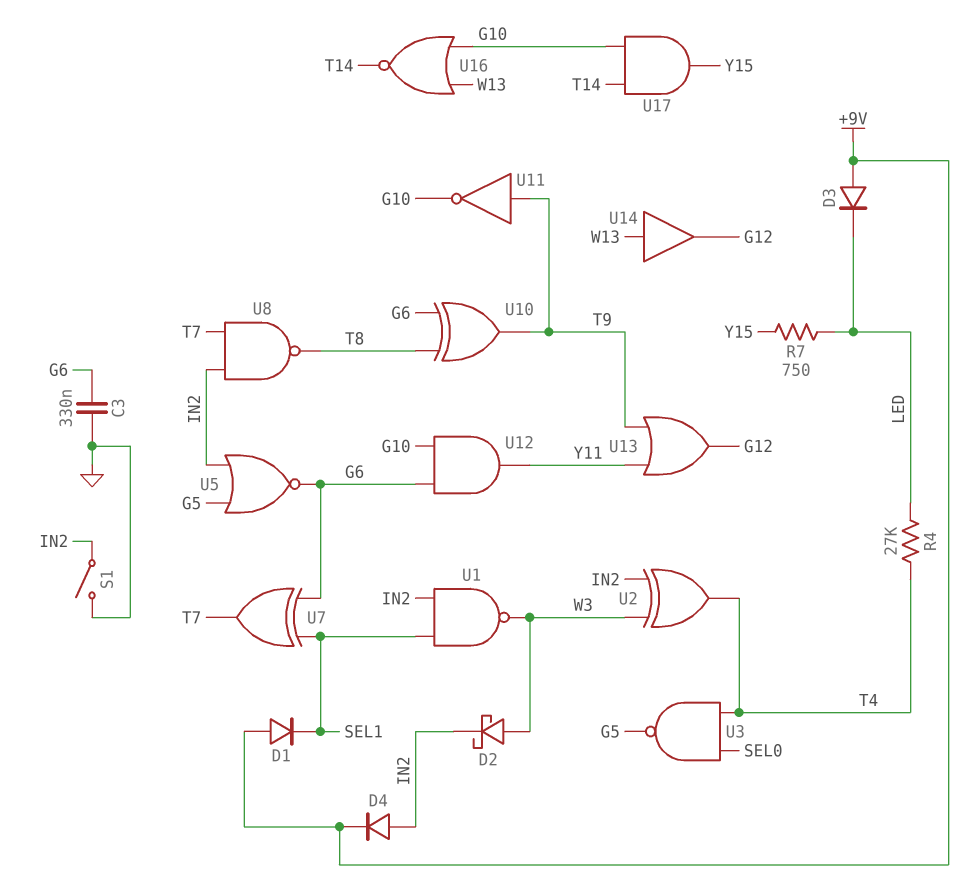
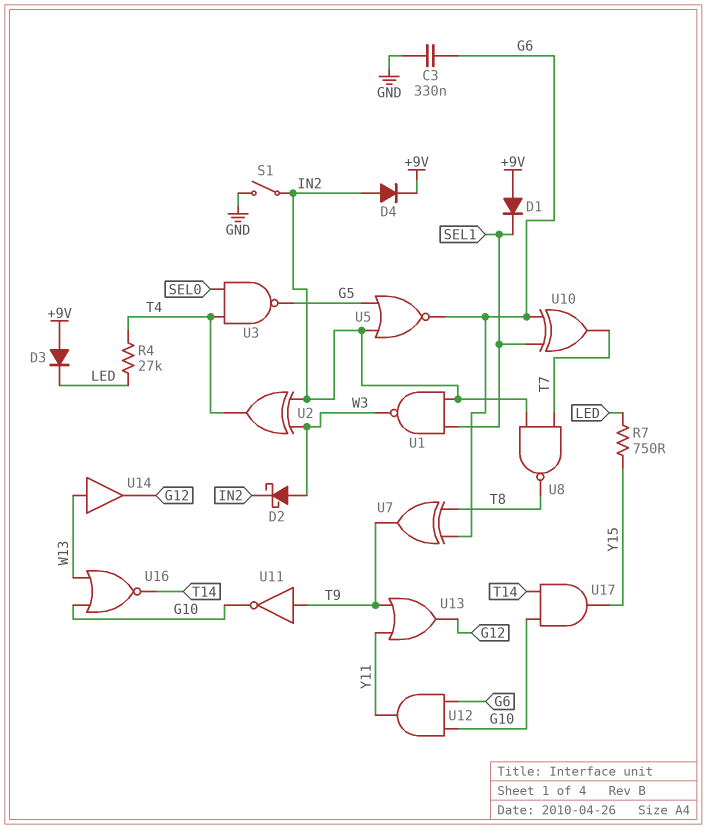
U7: XOR (in G6, in SEL1, out T7) -> XOR (in G6, in T8, out T9)
U10: XOR (in G6, in T8, out T9) -> XOR (in G6, in SEL1, out T7)

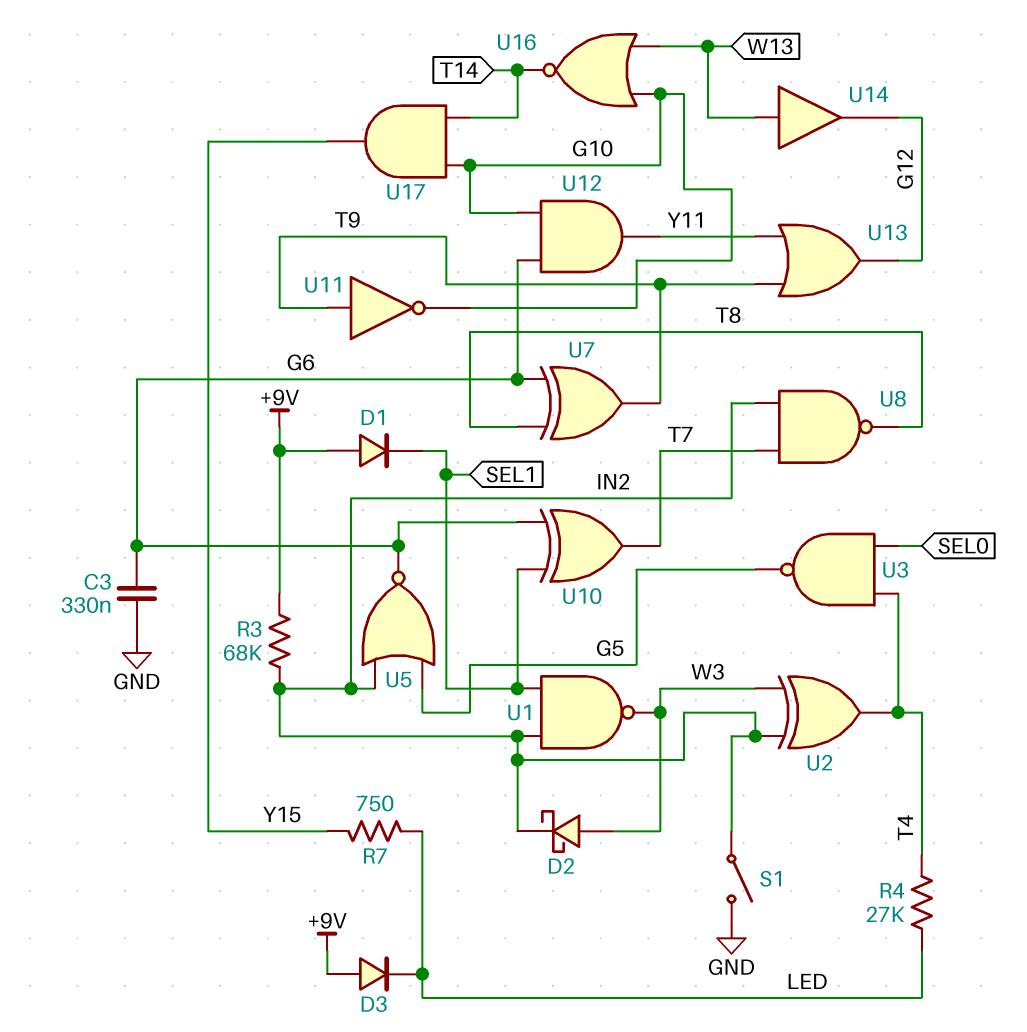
D4: diode (A IN2, K +9V) -> none
R3: none -> 68k (+9V, IN2)

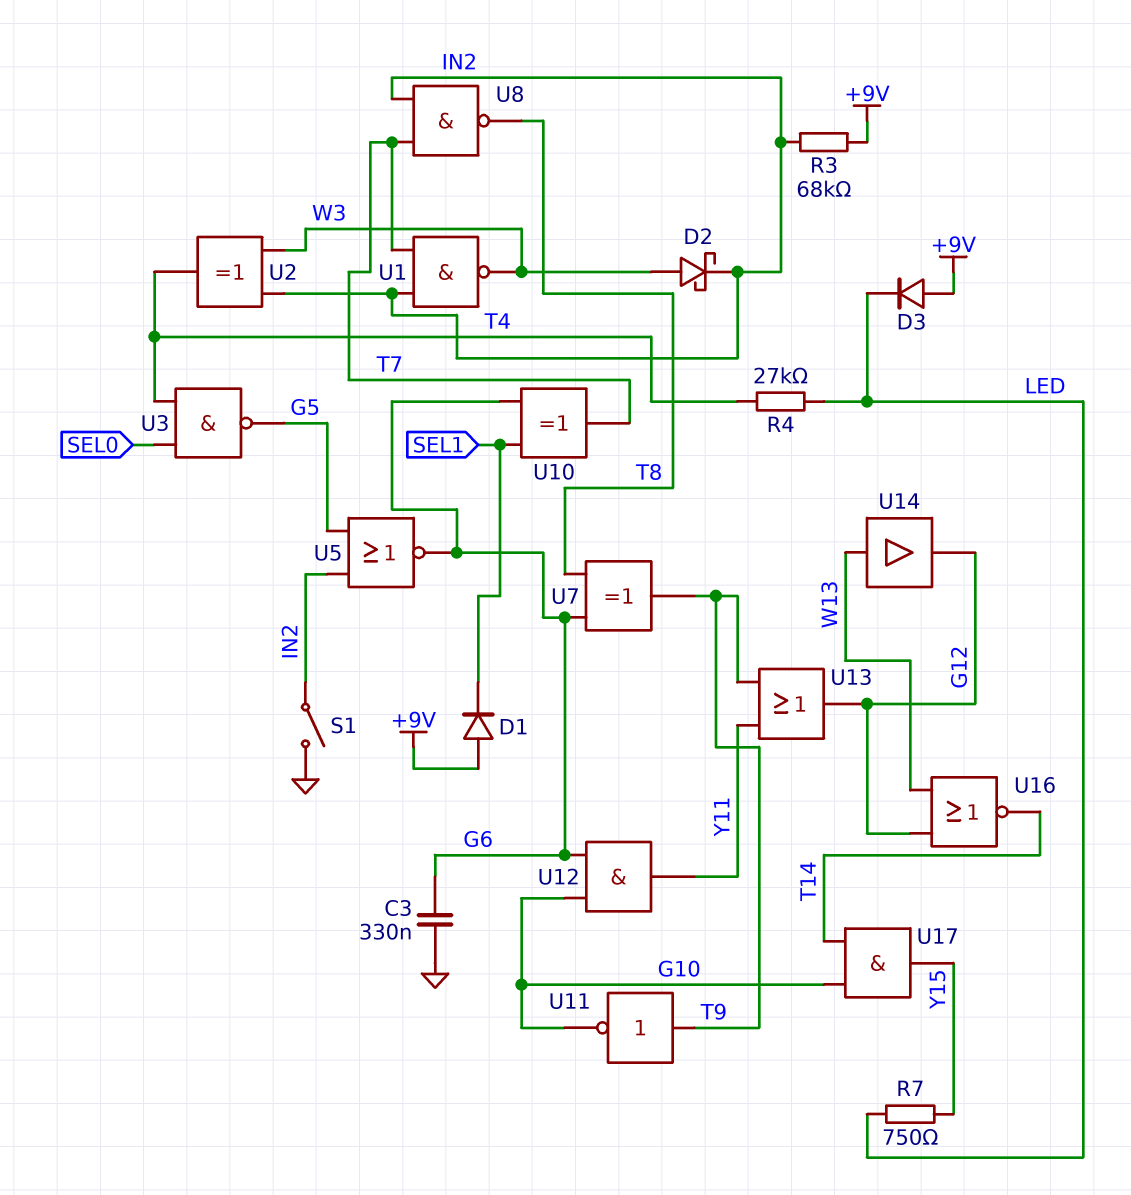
U1: NAND (in IN2, in SEL1, out W3) -> NAND (in IN2, in T7, out W3)
U16: NOR (in G10, in W13, out T14) -> NOR (in G12, in W13, out T14)

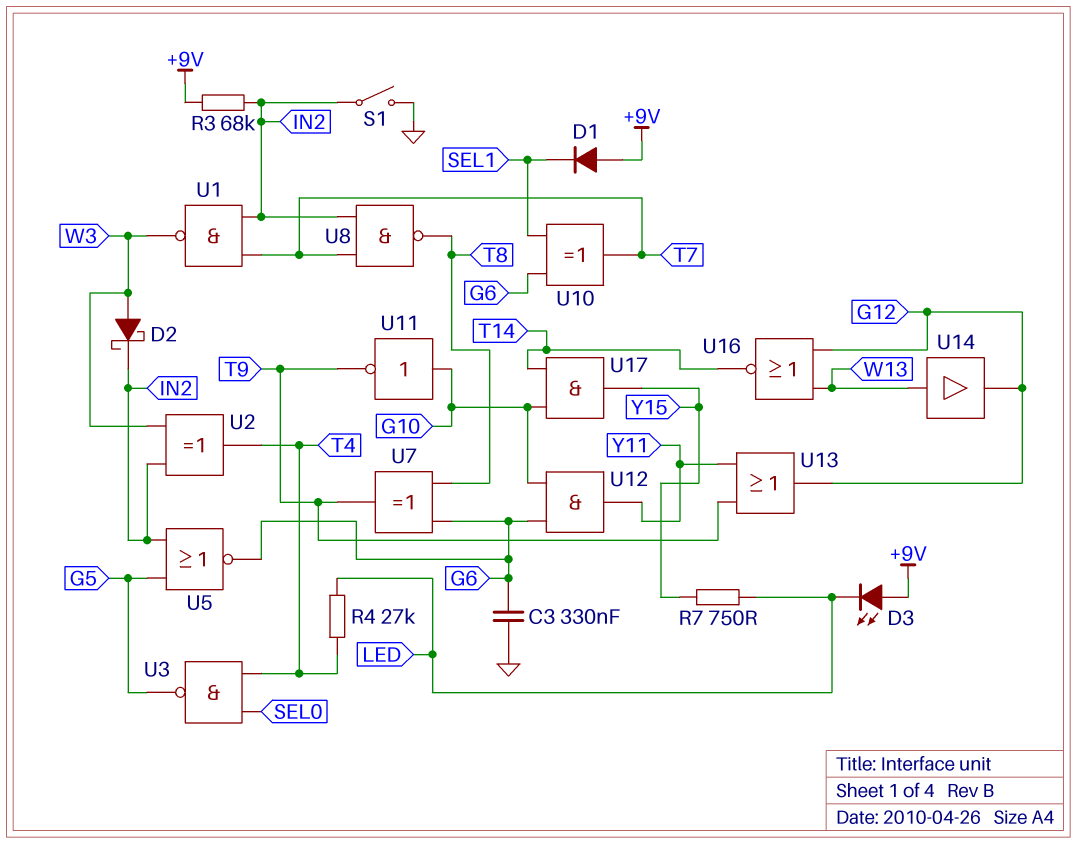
D3: diode (A +9V, K LED) -> LED (A +9V, K LED)
U11: NOT (in T9, out G10) -> NOT (in G10, out T9)

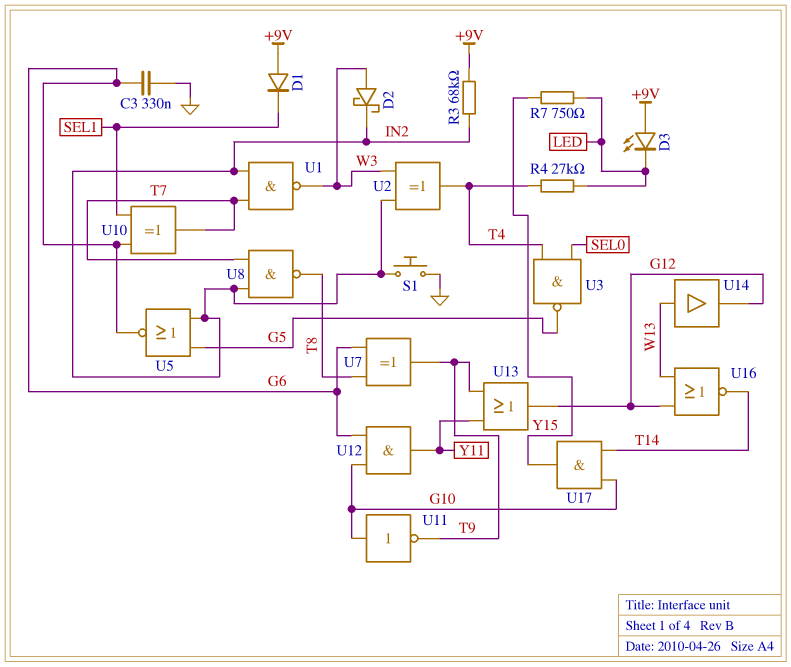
S1: switch (GND, IN2) -> button (GND, IN2)

